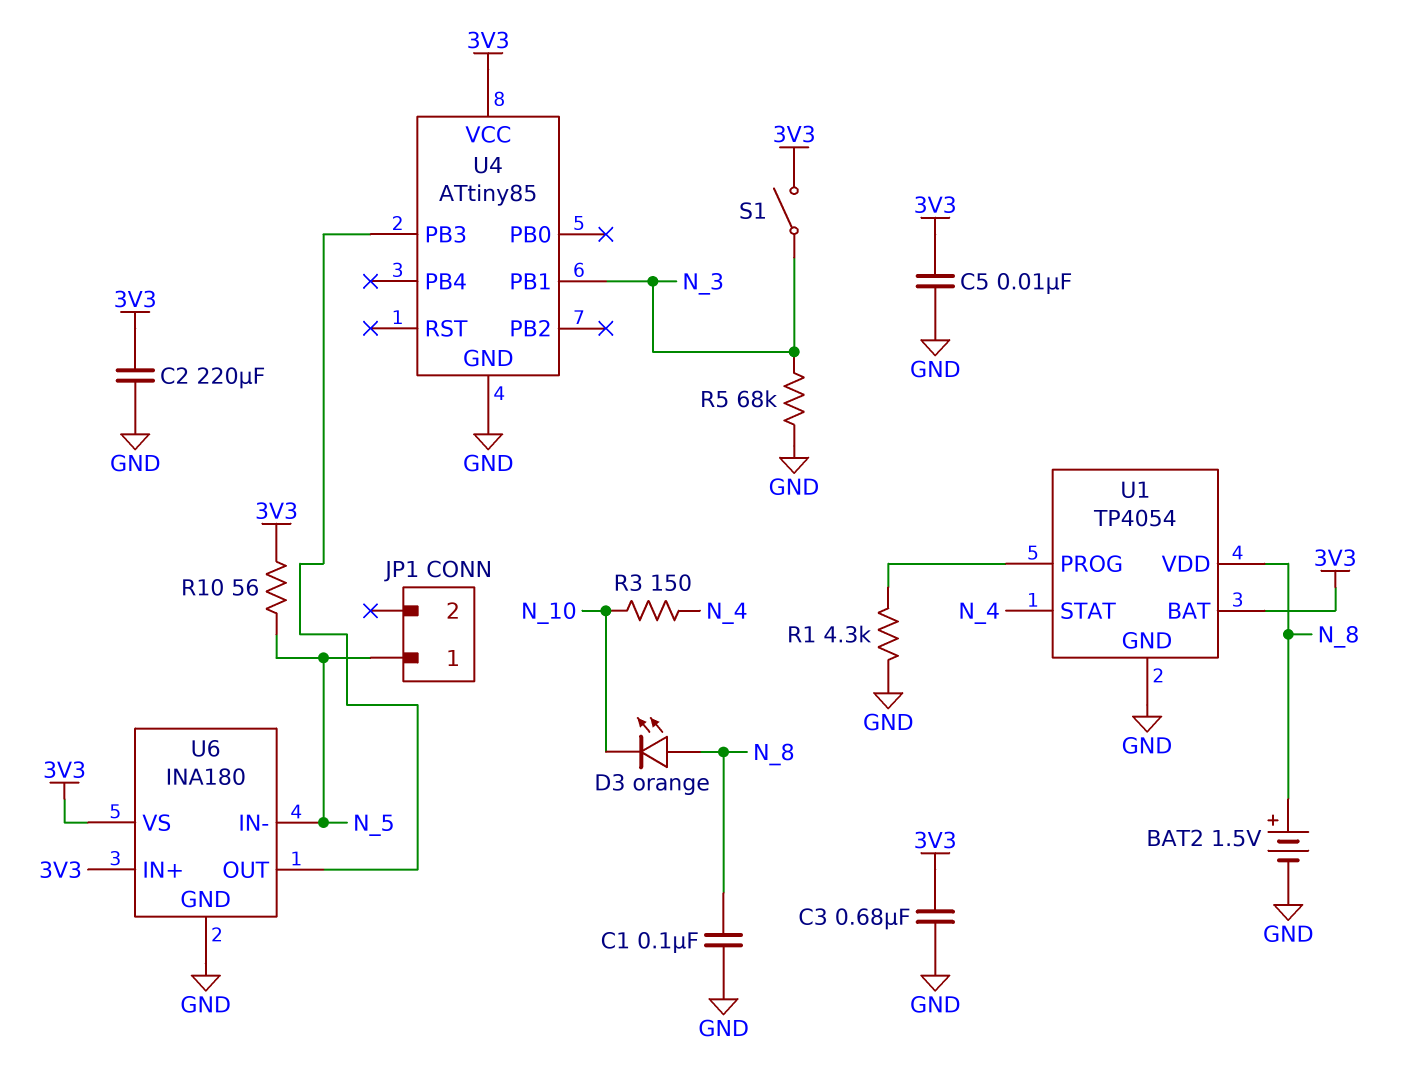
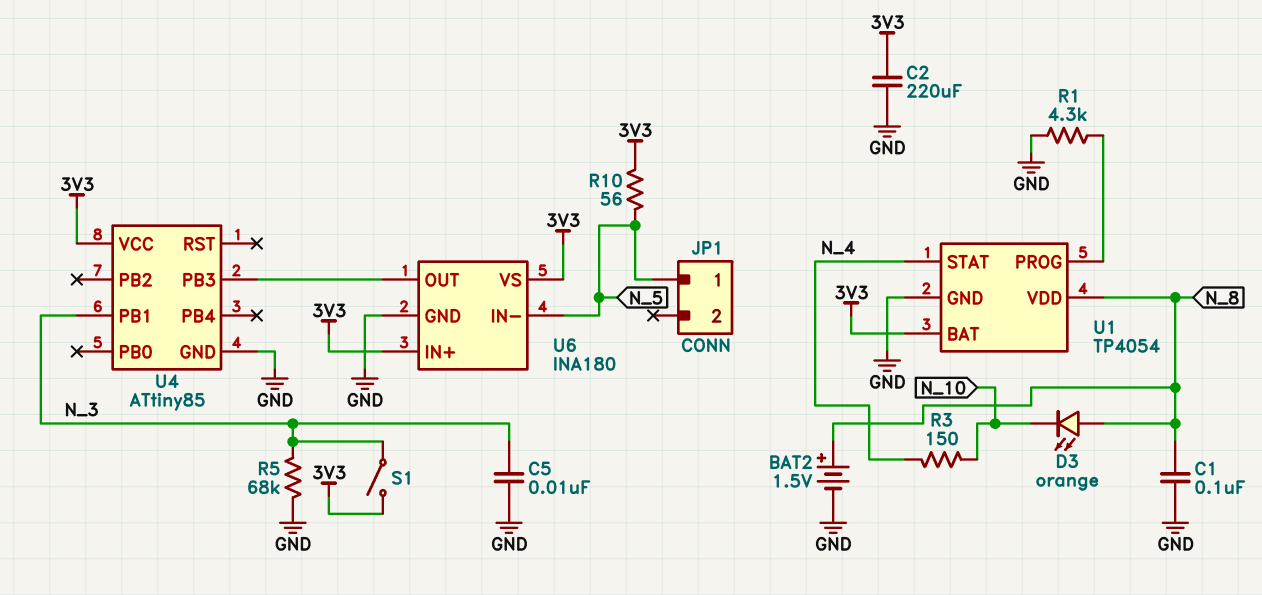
C3: 680nF (3V3, GND) -> none
C5: 10nF (3V3, GND) -> 10nF (GND, N_3)

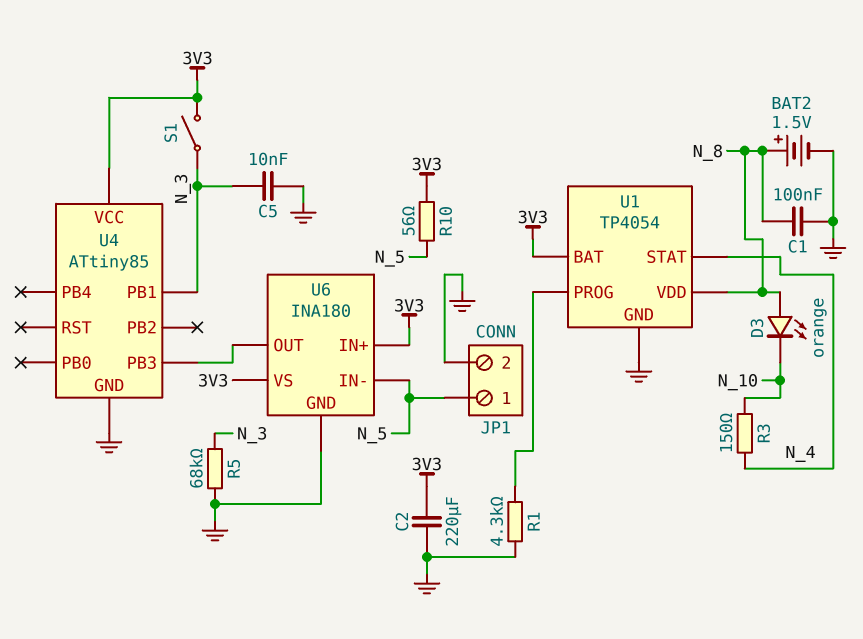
JP1 pin 2: none -> GND

